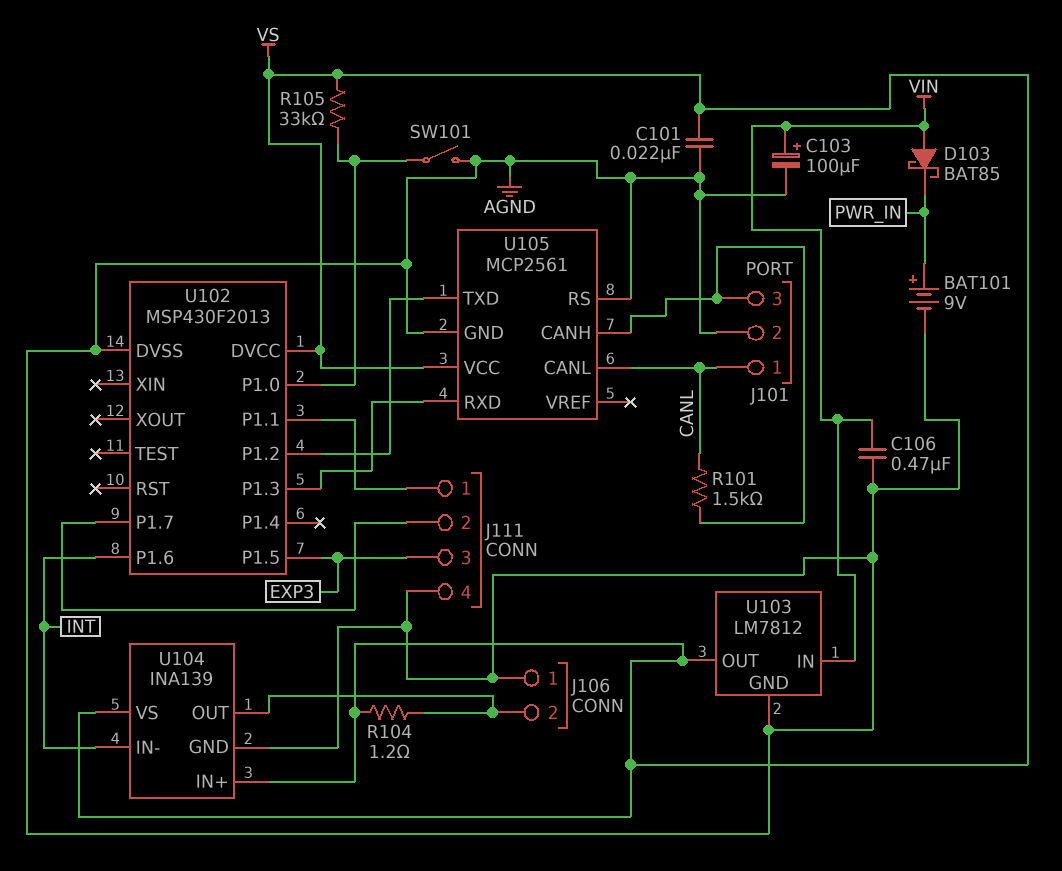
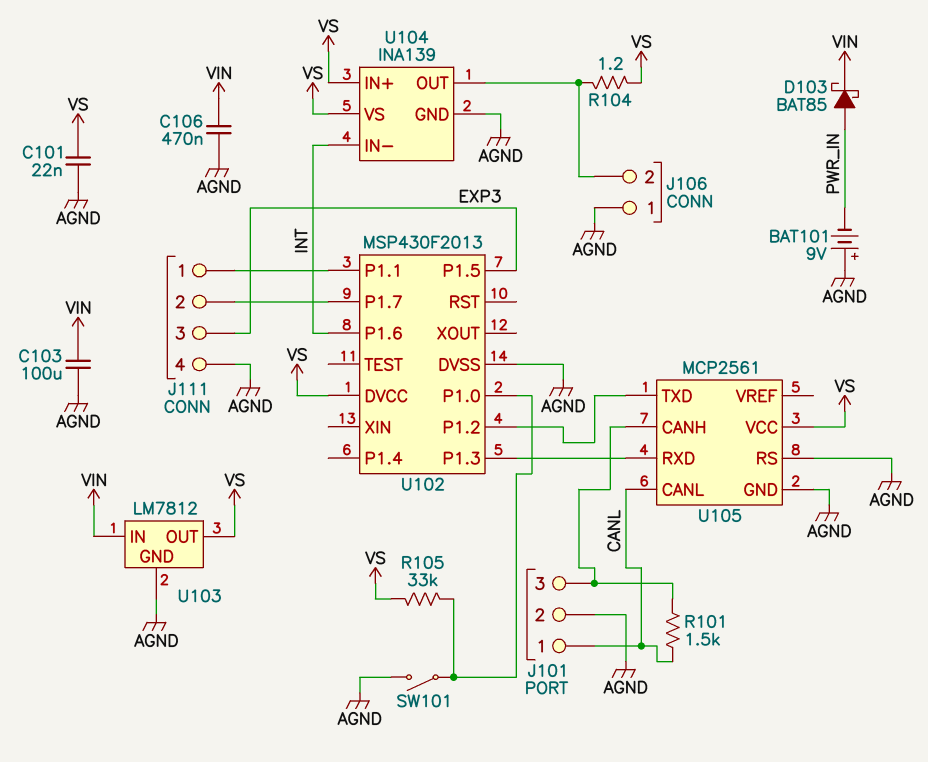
BAT101: 9V (plus PWR_IN, minus AGND) -> 9V (plus AGND, minus PWR_IN)
C103: 100uF (plus VIN, minus AGND) -> 100uF (AGND, VIN)
D103: schottky BAT85 (A VIN, K PWR_IN) -> schottky BAT85 (A PWR_IN, K VIN)

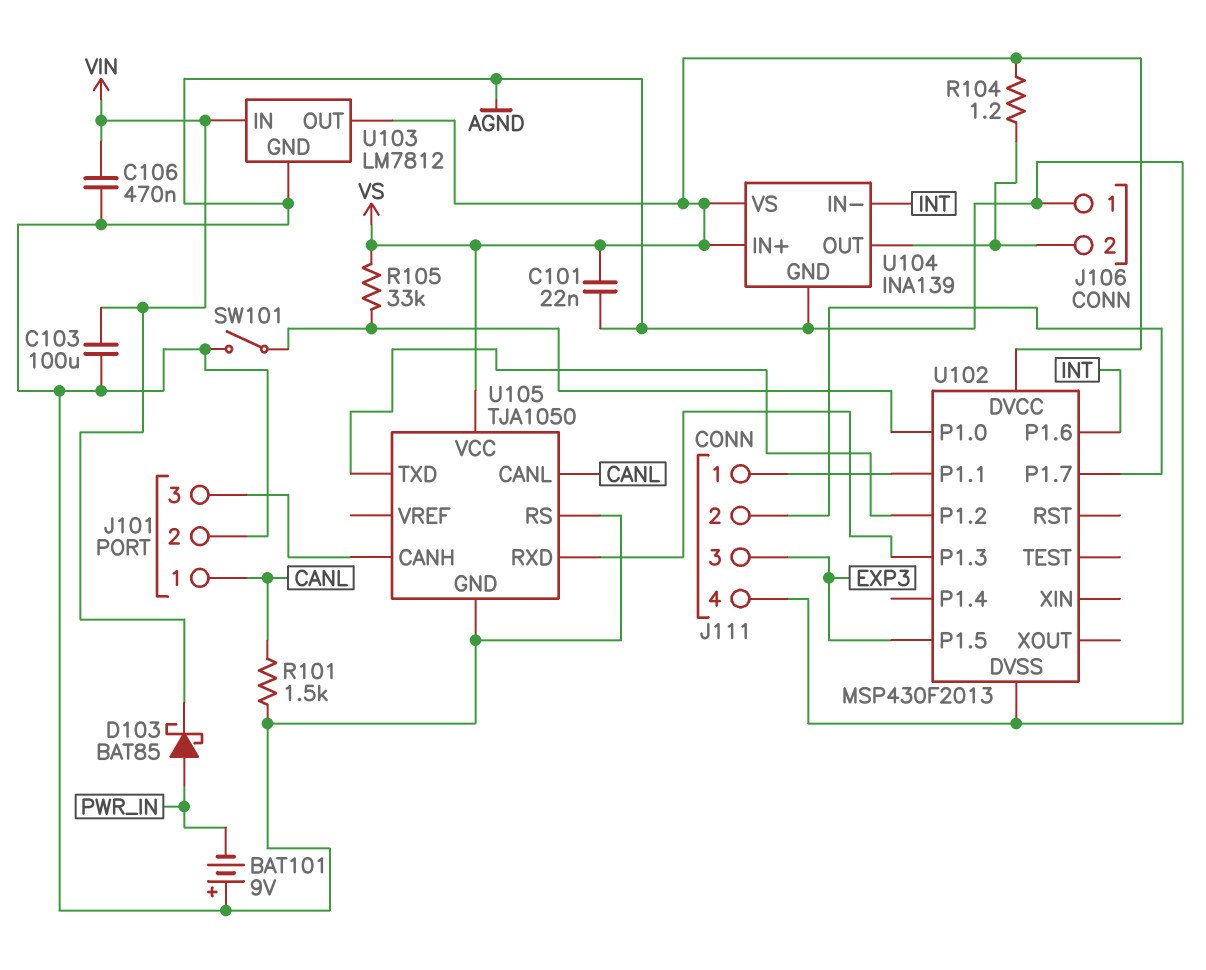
R101: 1.5k (CANL, J101/3) -> 1.5k (AGND, CANL)
U105: MCP2561 -> TJA1050

